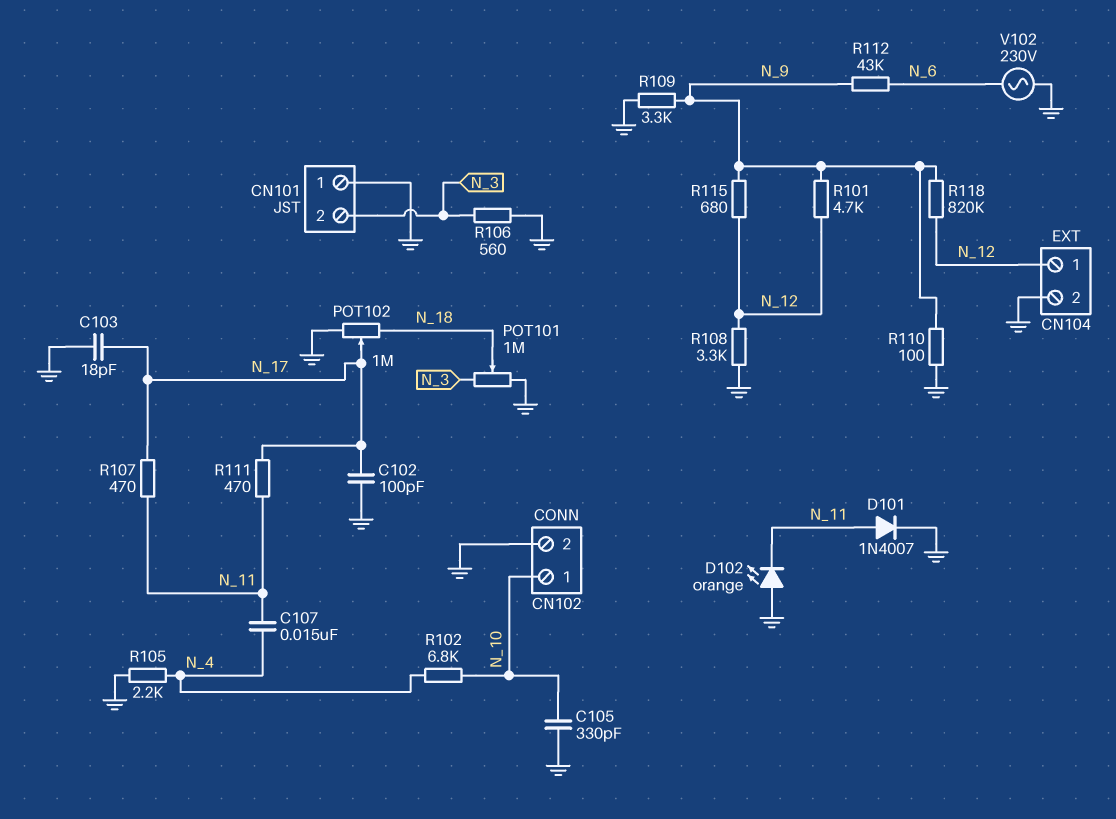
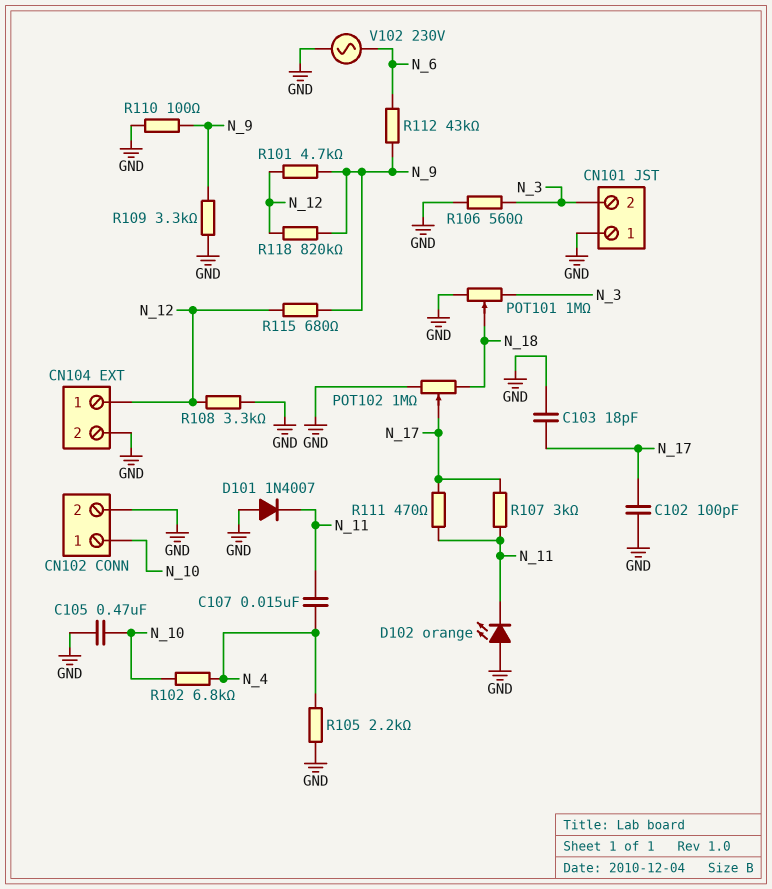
C105: 330pF (GND, N_10) -> 470nF (GND, N_10)
D101: diode 1N4007 (A N_11, K GND) -> diode 1N4007 (A GND, K N_11)
R107: 470 (N_11, N_17) -> 3k (N_11, N_17)

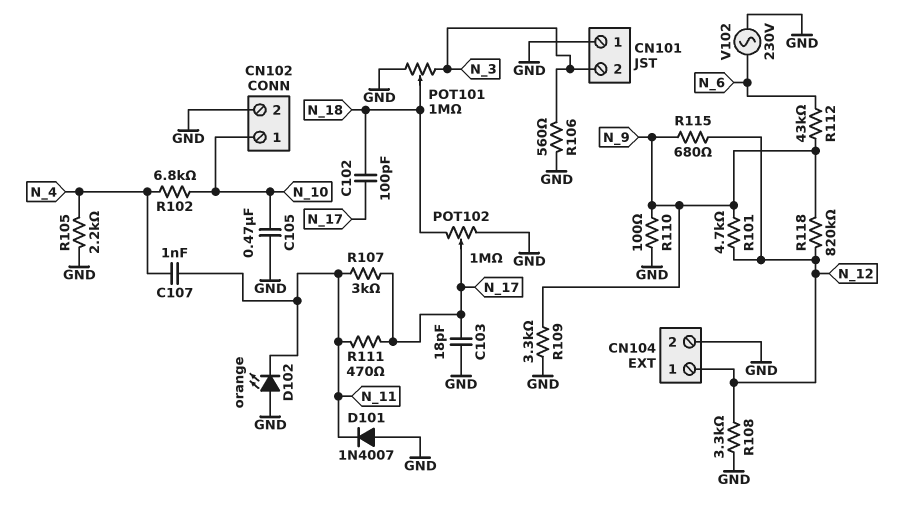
C102: 100pF (GND, N_17) -> 100pF (N_17, N_18)
C107: 15nF (N_4, N_11) -> 1nF (N_4, N_11)

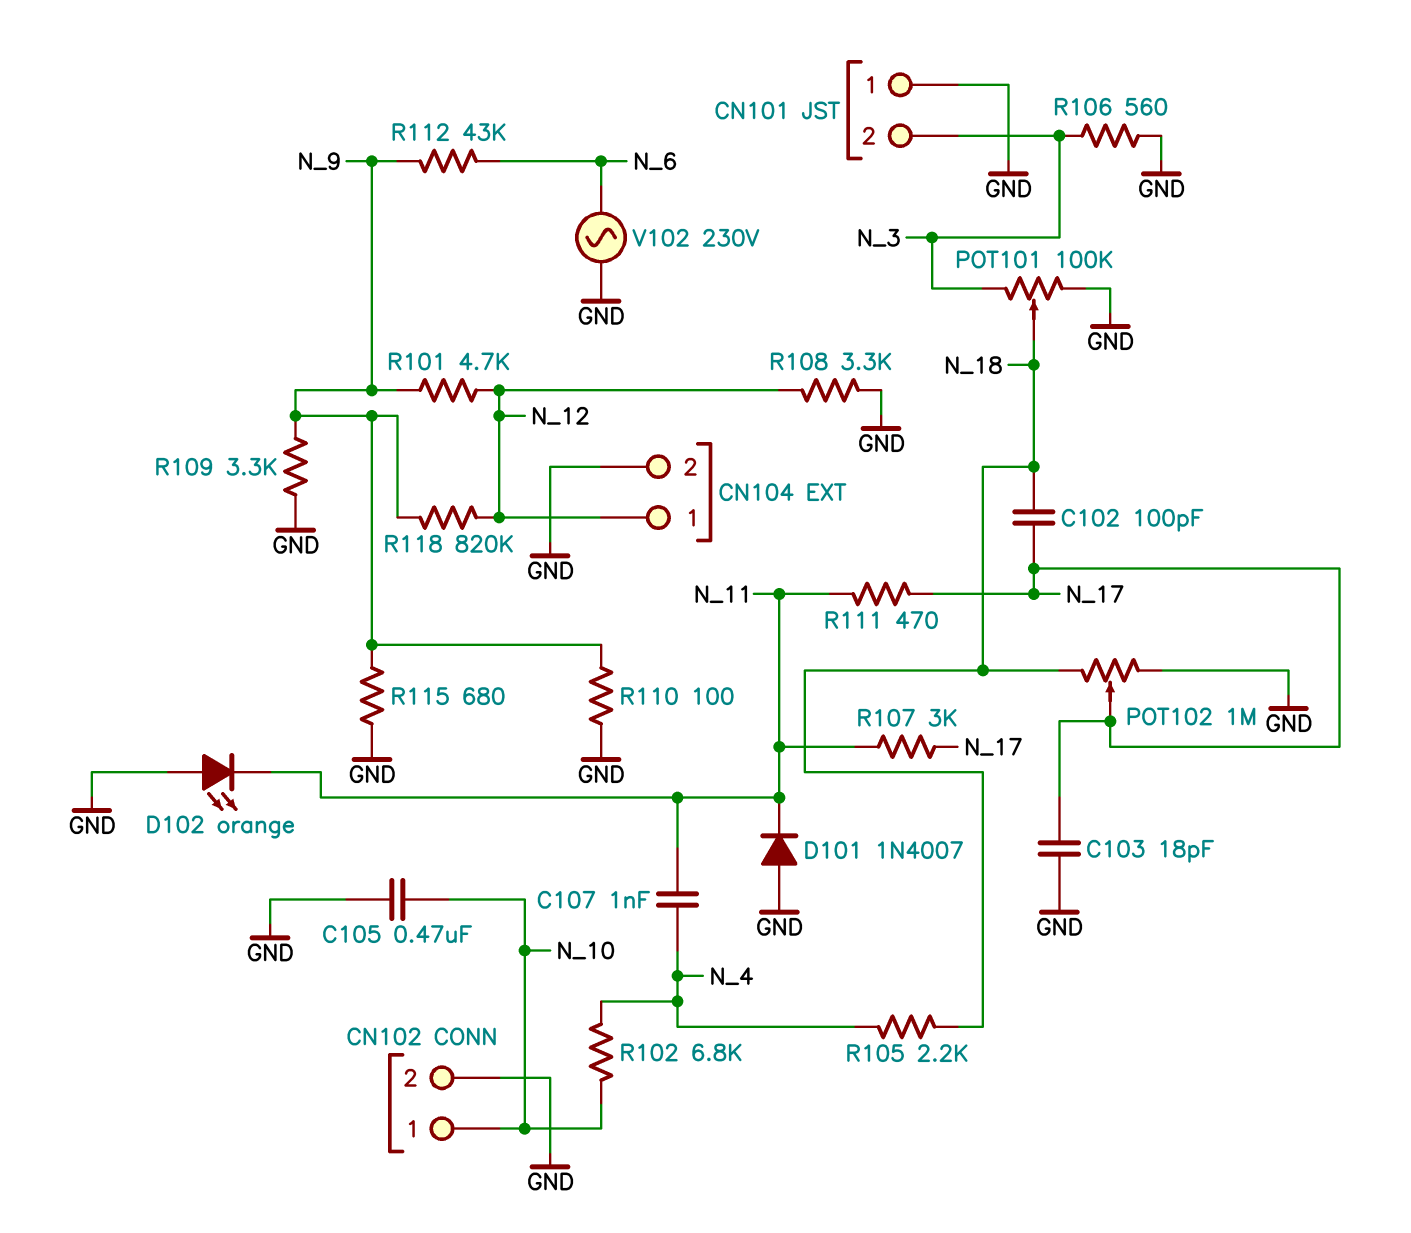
POT101: 1M (GND, N_3, wiper N_18) -> 100k (GND, N_3, wiper N_18)
R105: 2.2k (GND, N_4) -> 2.2k (N_4, N_18)
R115: 680 (N_9, N_12) -> 680 (GND, N_9)

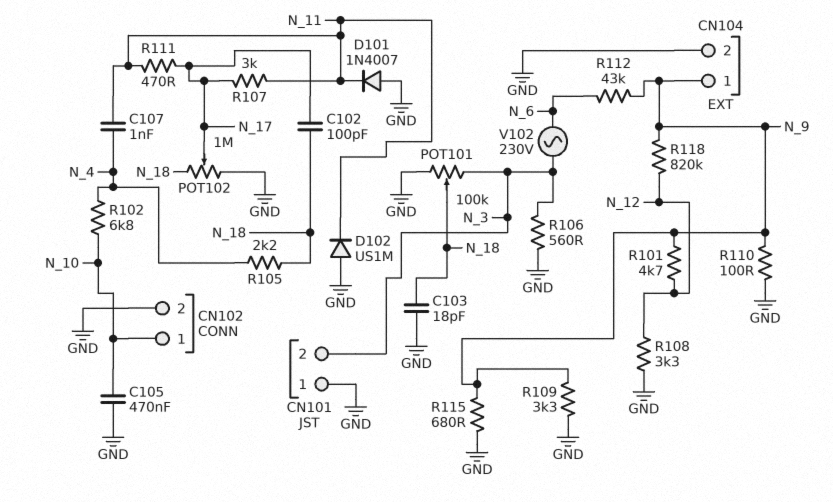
C103: 18pF (GND, N_17) -> 18pF (GND, N_18)
CN104 pin 1: N_12 -> N_9
D102: LED orange (A GND, K N_11) -> diode US1M (A GND, K N_11)
V102: AC 230V (GND, N_6) -> AC 230V (N_3, N_6)

